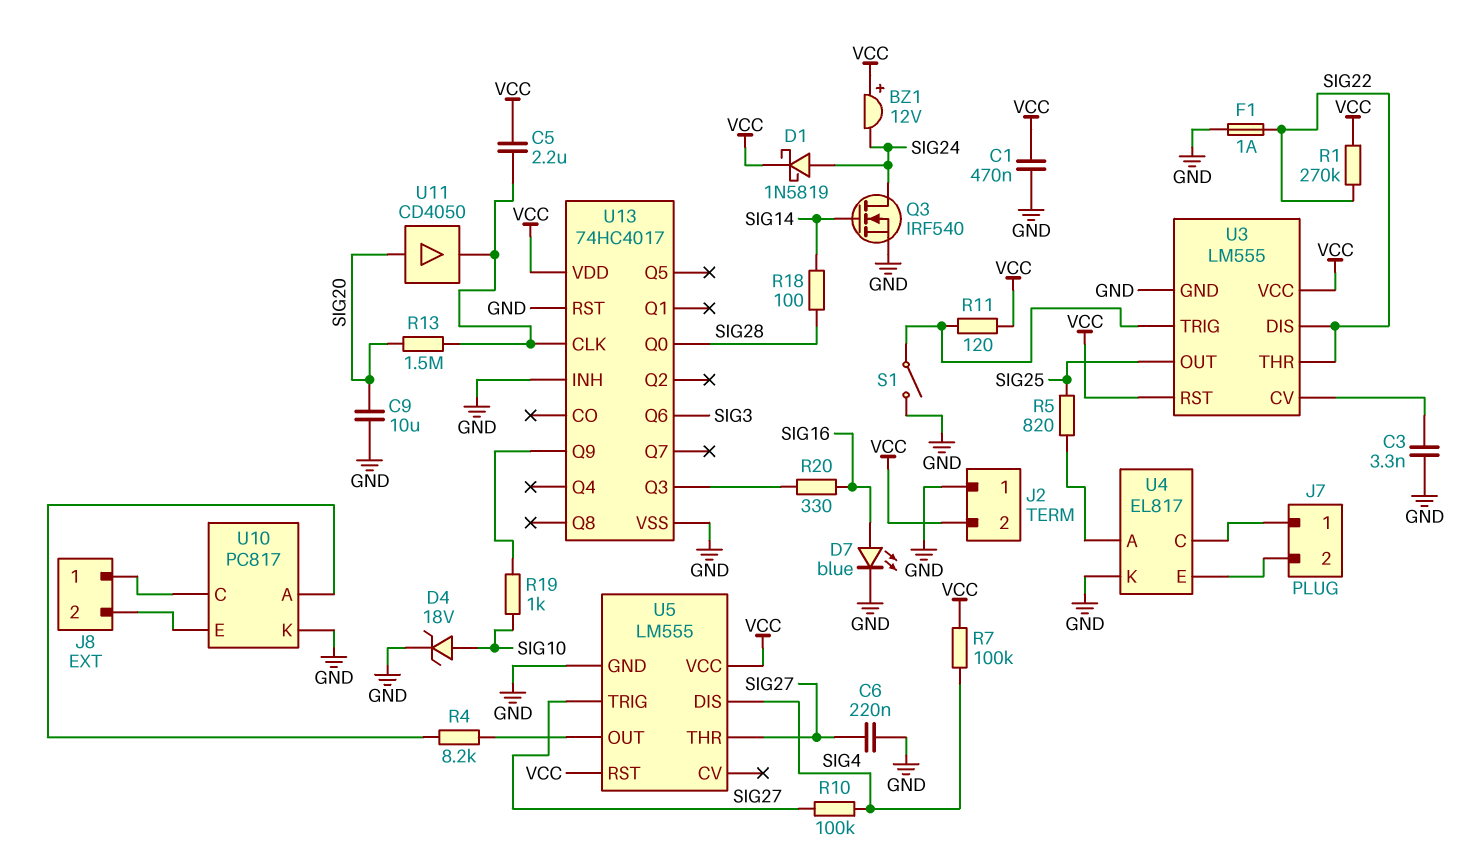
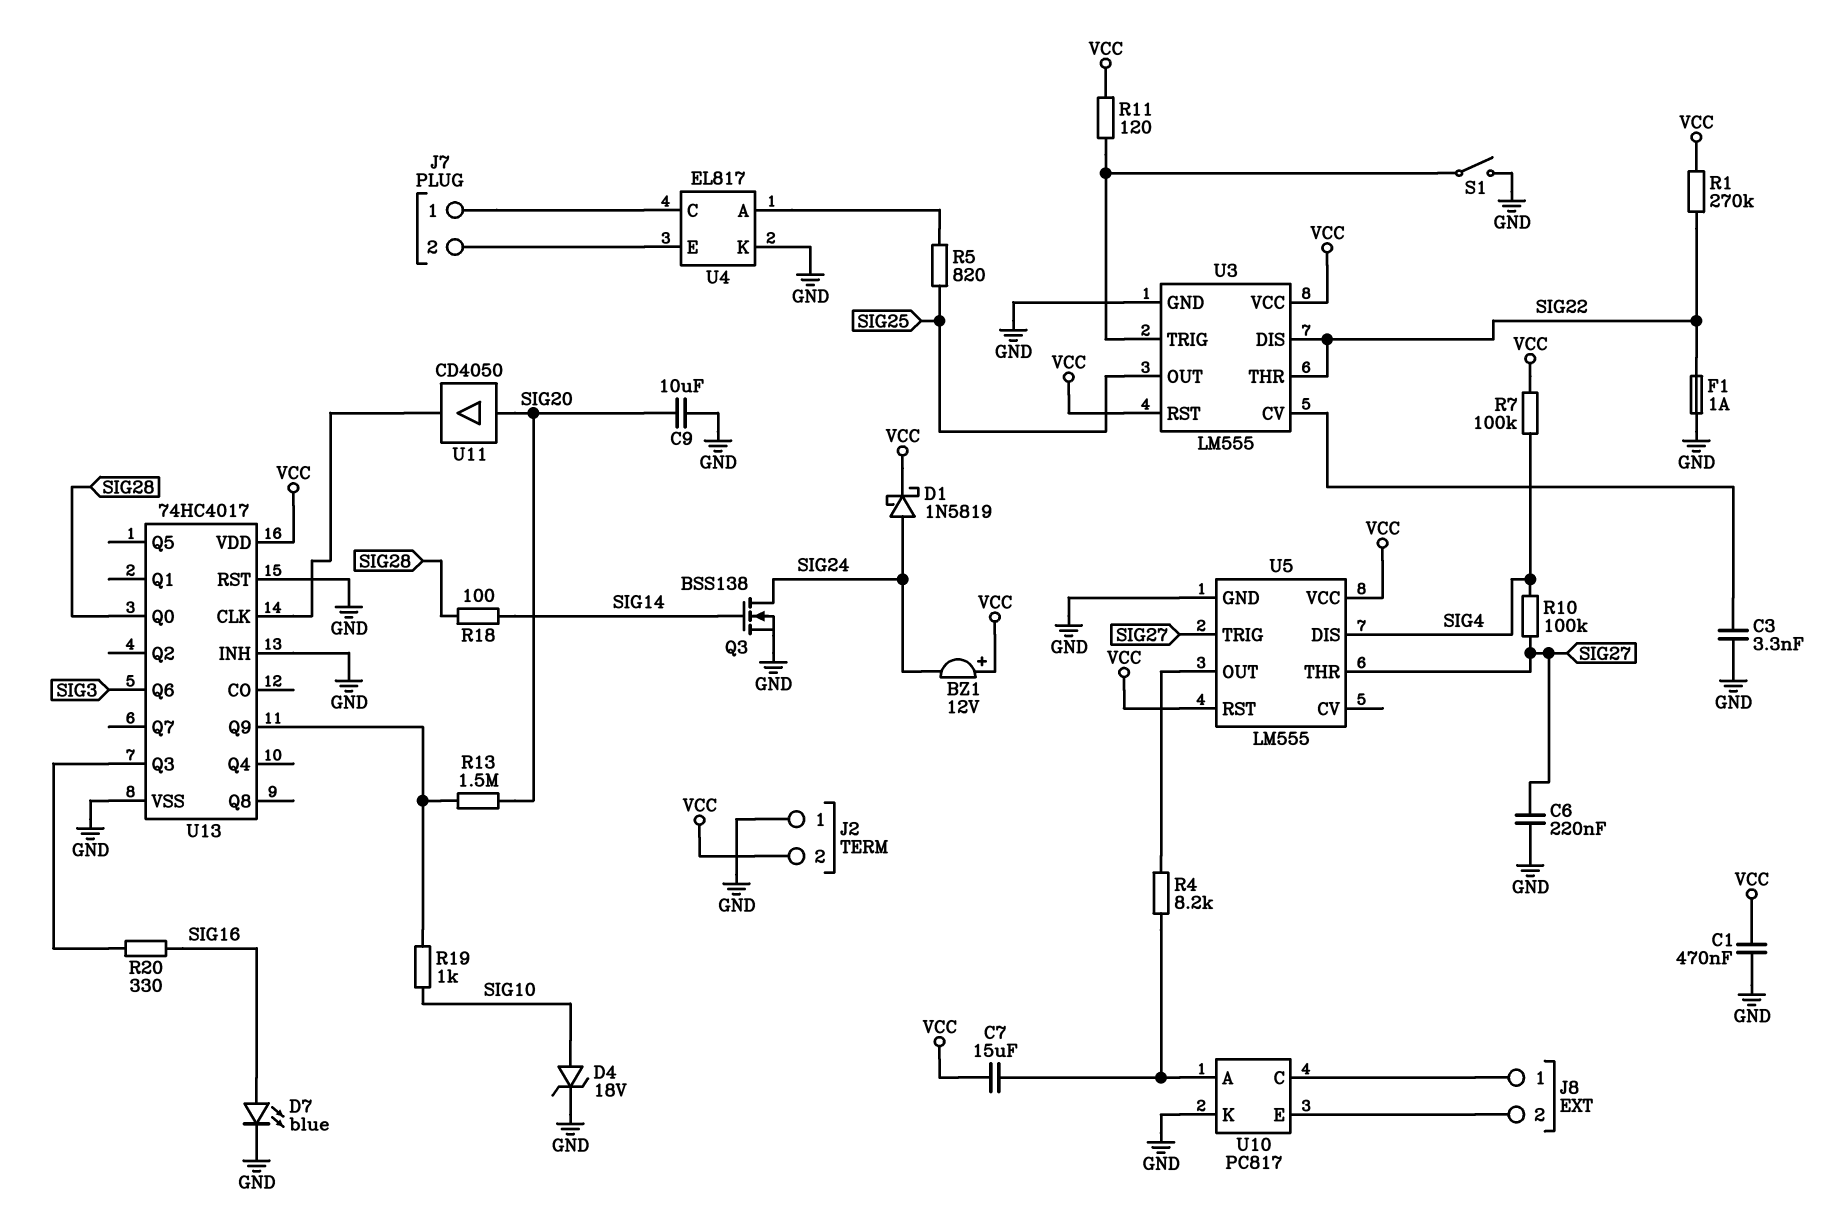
C5: 2.2uF (U13/CLK, VCC) -> none
C7: none -> 15uF (U10/A, VCC)
Q3: NMOS IRF540 (G SIG14, D SIG24, S GND) -> NMOS BSS138 (G SIG14, D SIG24, S GND)
R13: 1.5M (SIG20, U13/CLK) -> 1.5M (SIG20, U13/Q9)

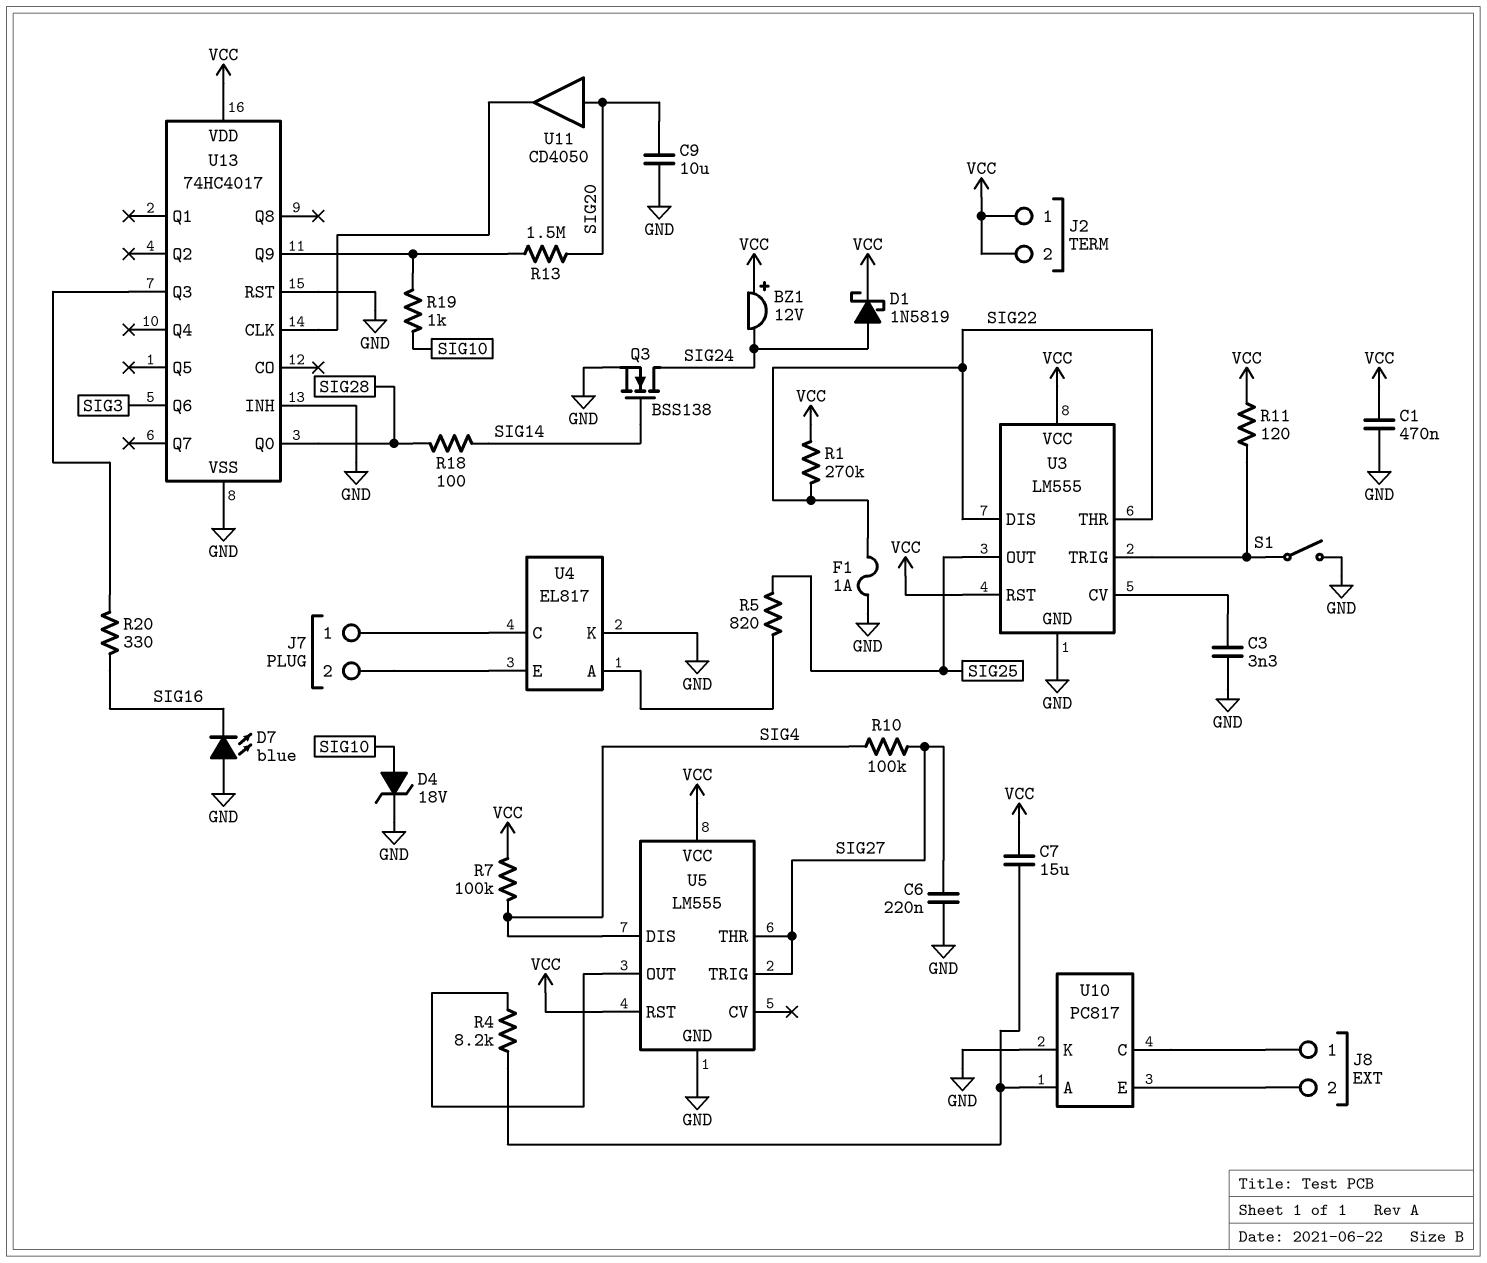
D7: LED blue (A SIG16, K GND) -> LED blue (A GND, K SIG16)
J2 pin 1: GND -> VCC

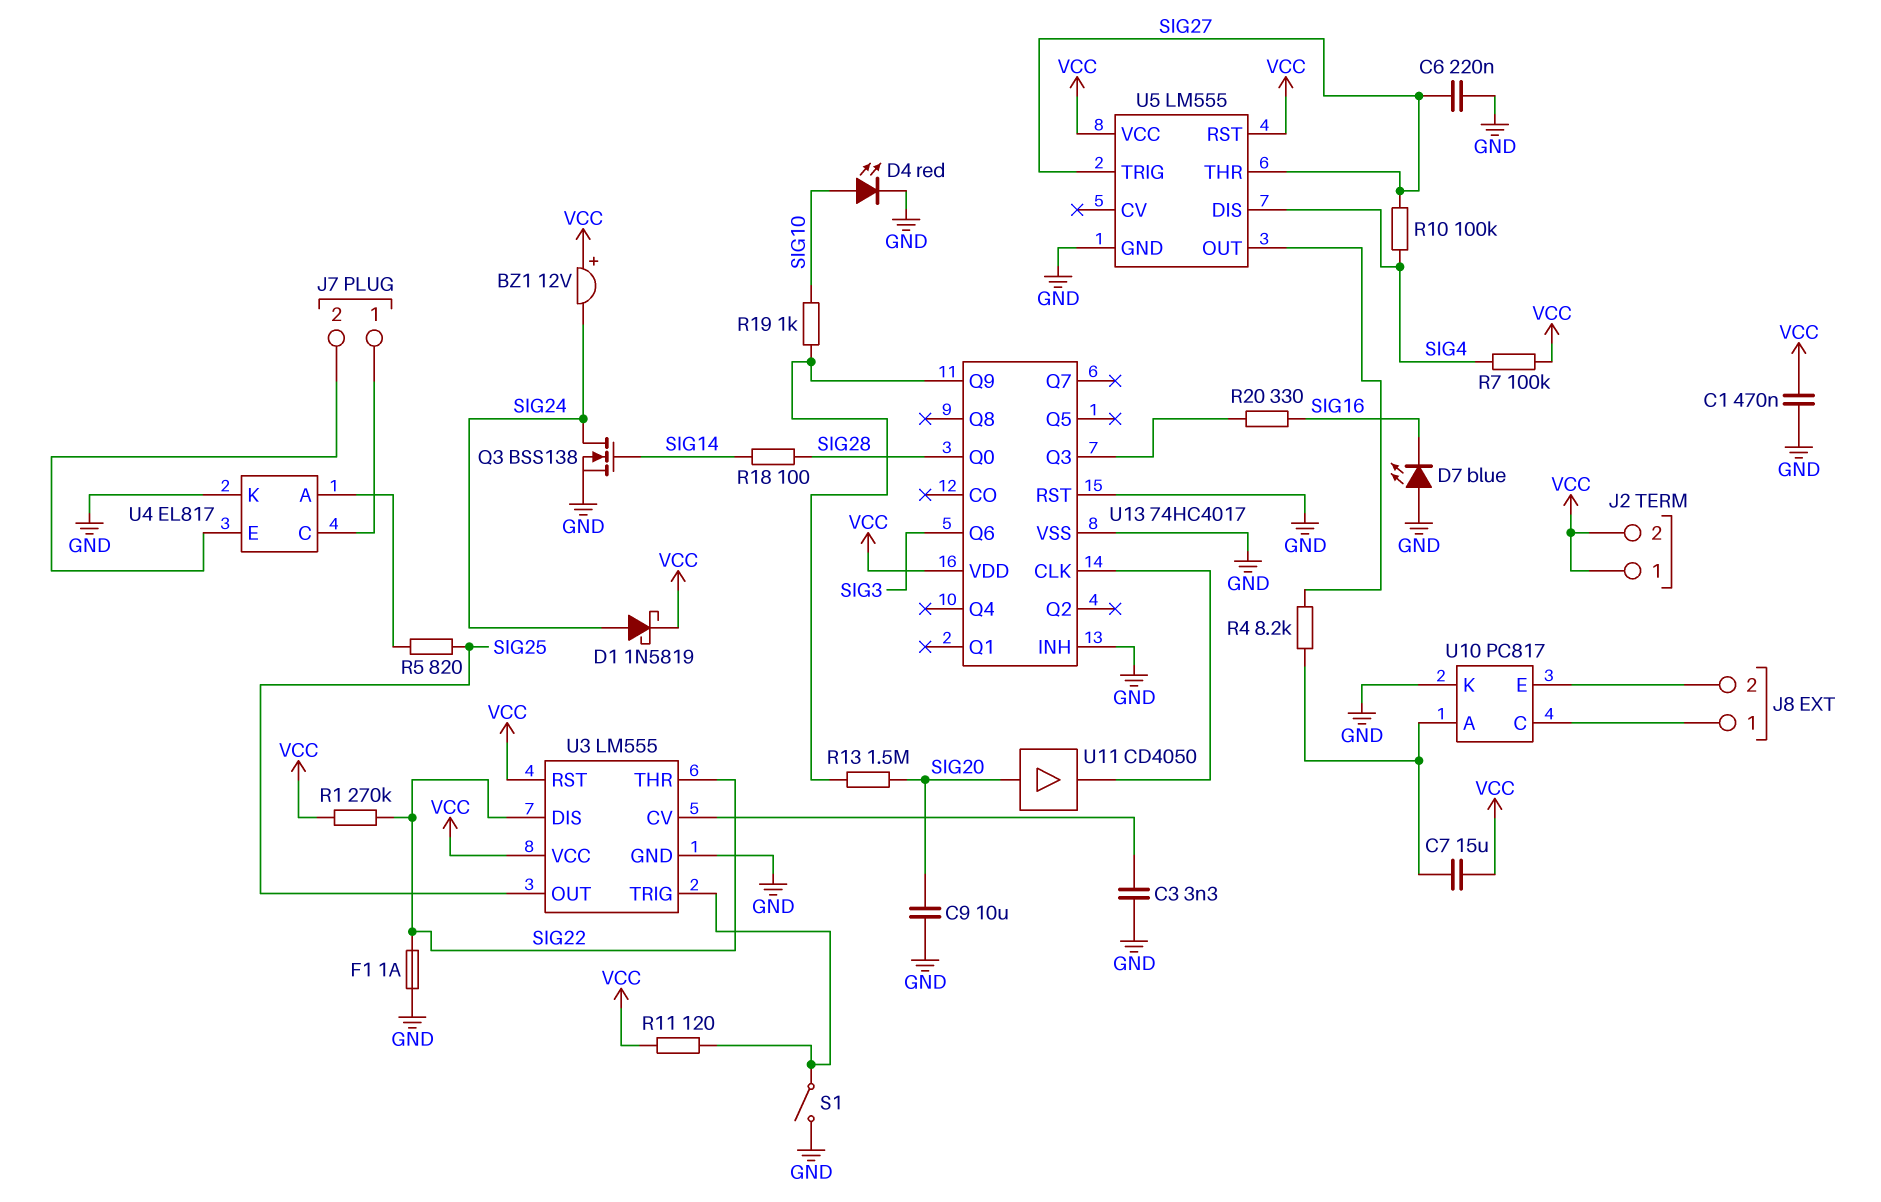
D4: zener 18V (A SIG10, K GND) -> LED red (A SIG10, K GND)

